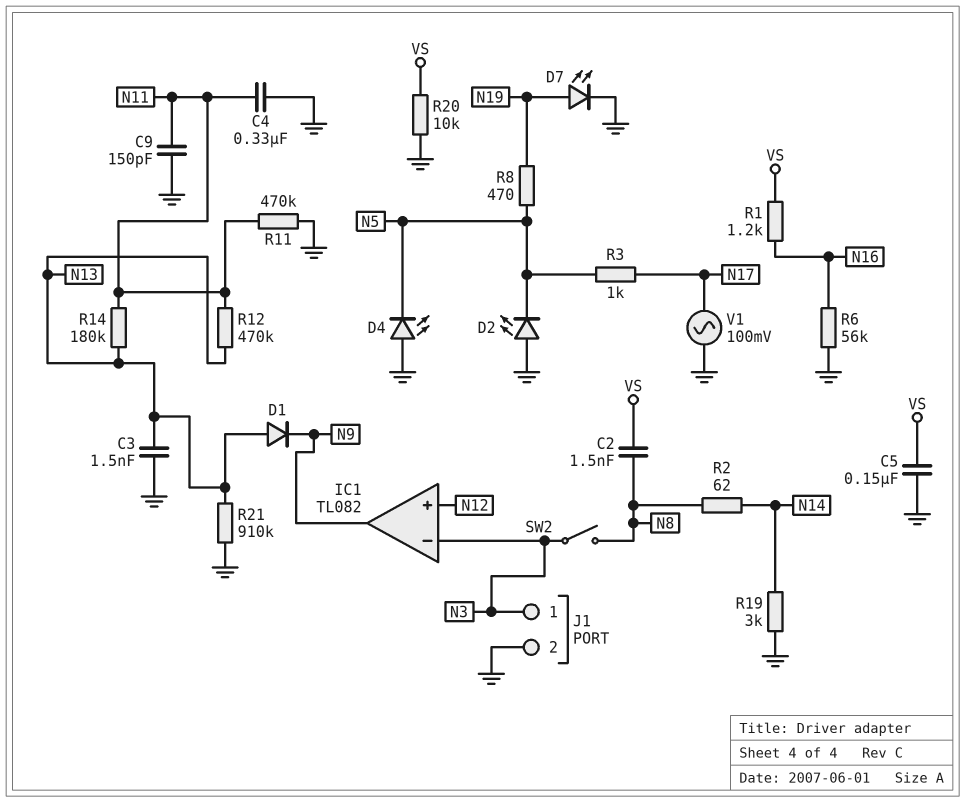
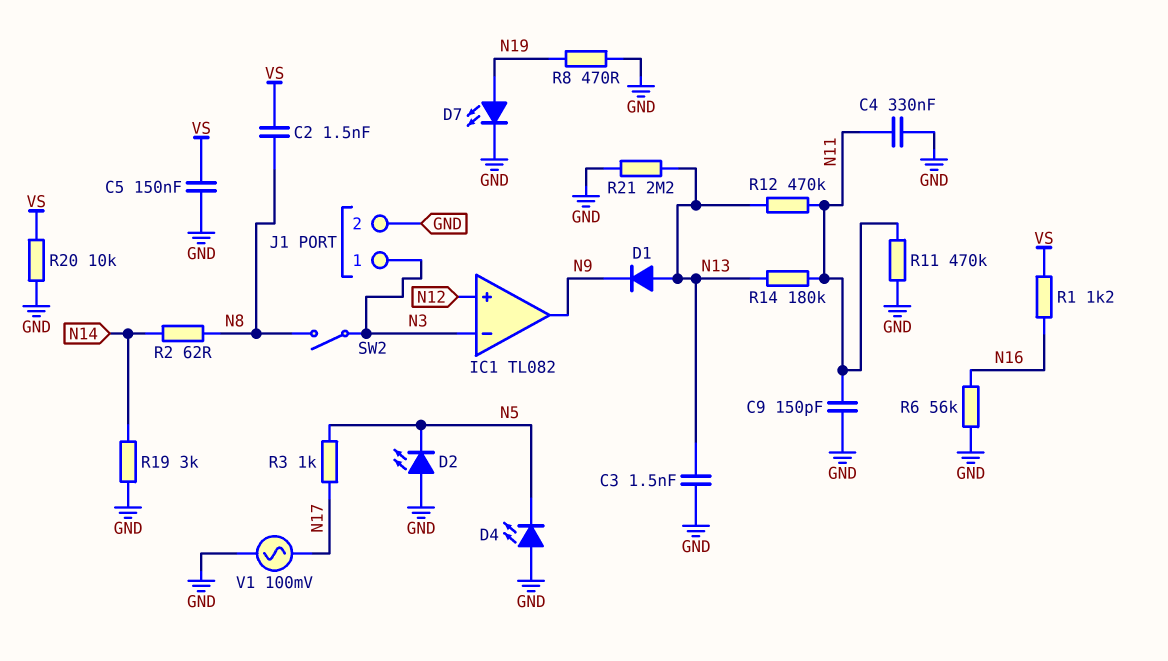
R8: 470 (N5, N19) -> 470 (GND, N19)
R21: 910k (GND, N13) -> 2.2M (GND, N13)

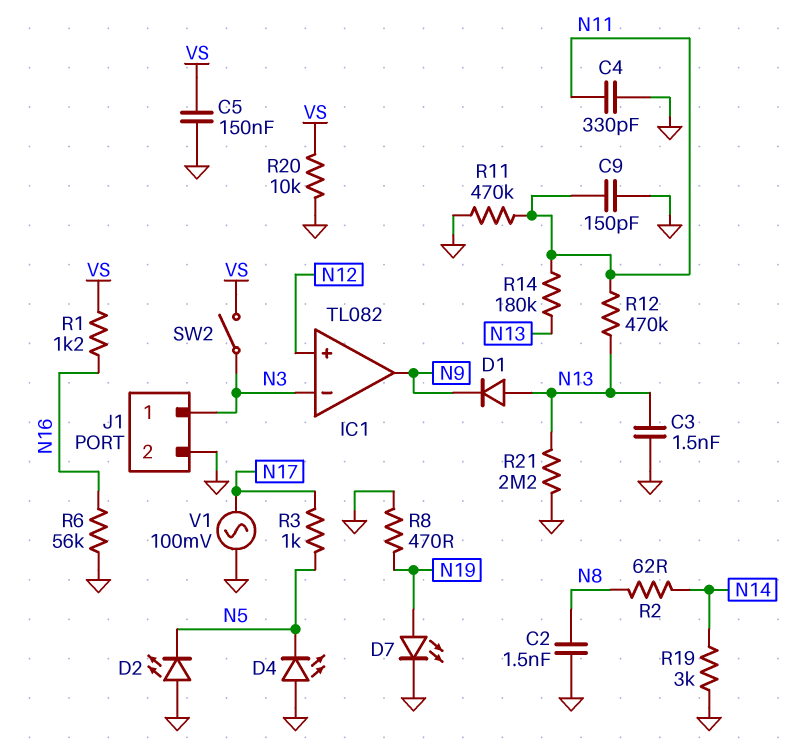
C2: 1.5nF (N8, VS) -> 1.5nF (GND, N8)
C4: 330nF (GND, N11) -> 330pF (GND, N11)
SW2: switch (N3, N8) -> switch (N3, VS)

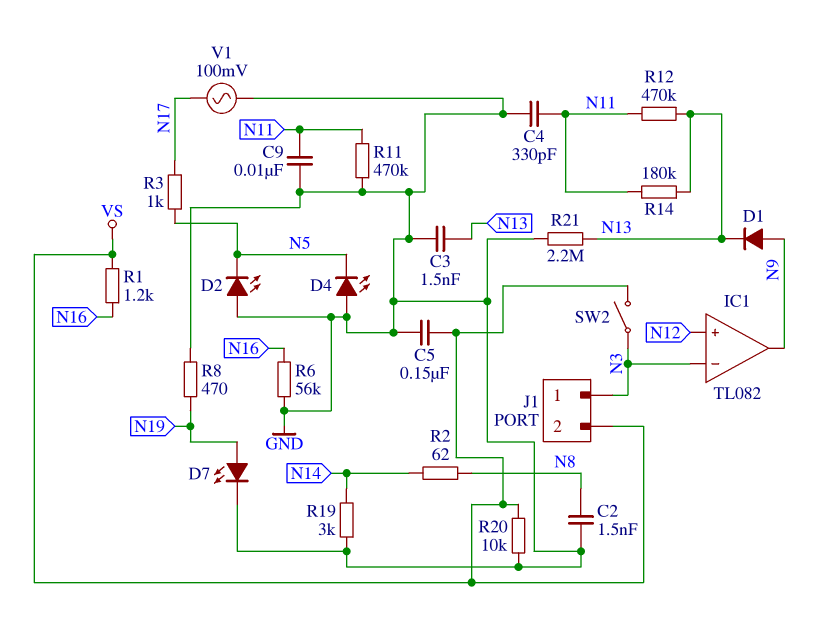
C9: 150pF (GND, N11) -> 10nF (GND, N11)
D1: diode (A N13, K N9) -> diode (A N9, K N13)
J1 pin 2: GND -> VS

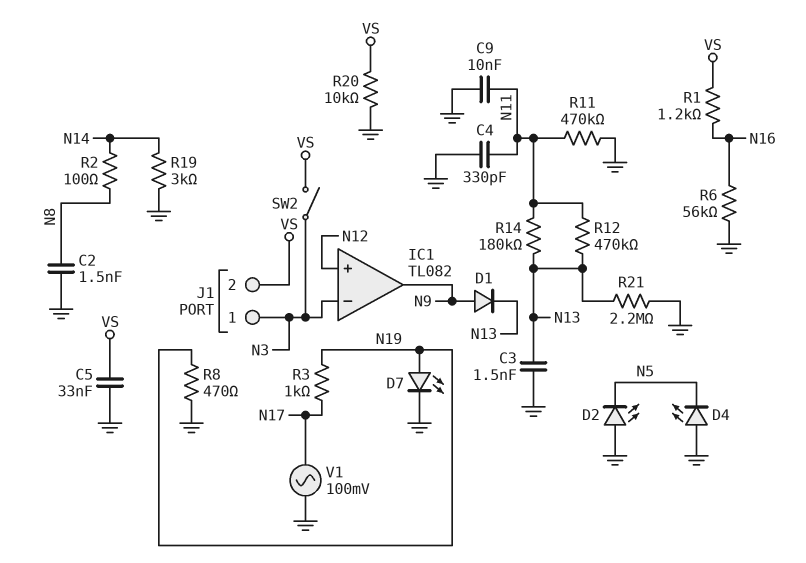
C5: 150nF (GND, VS) -> 33nF (GND, VS)
R2: 62 (N8, N14) -> 100 (N8, N14)
R3: 1k (N5, N17) -> 1k (N17, N19)

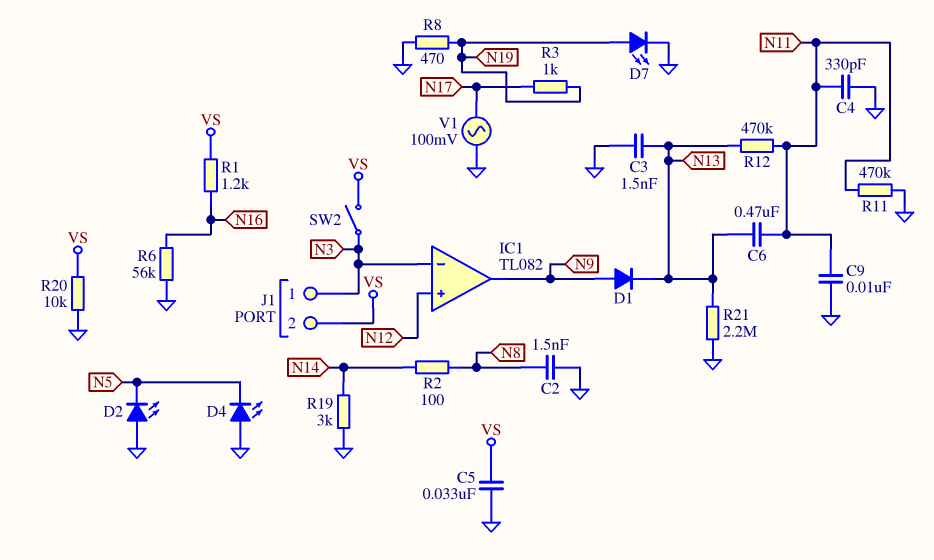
C6: none -> 470nF (N11, N13)
R14: 180k (N11, N13) -> none

